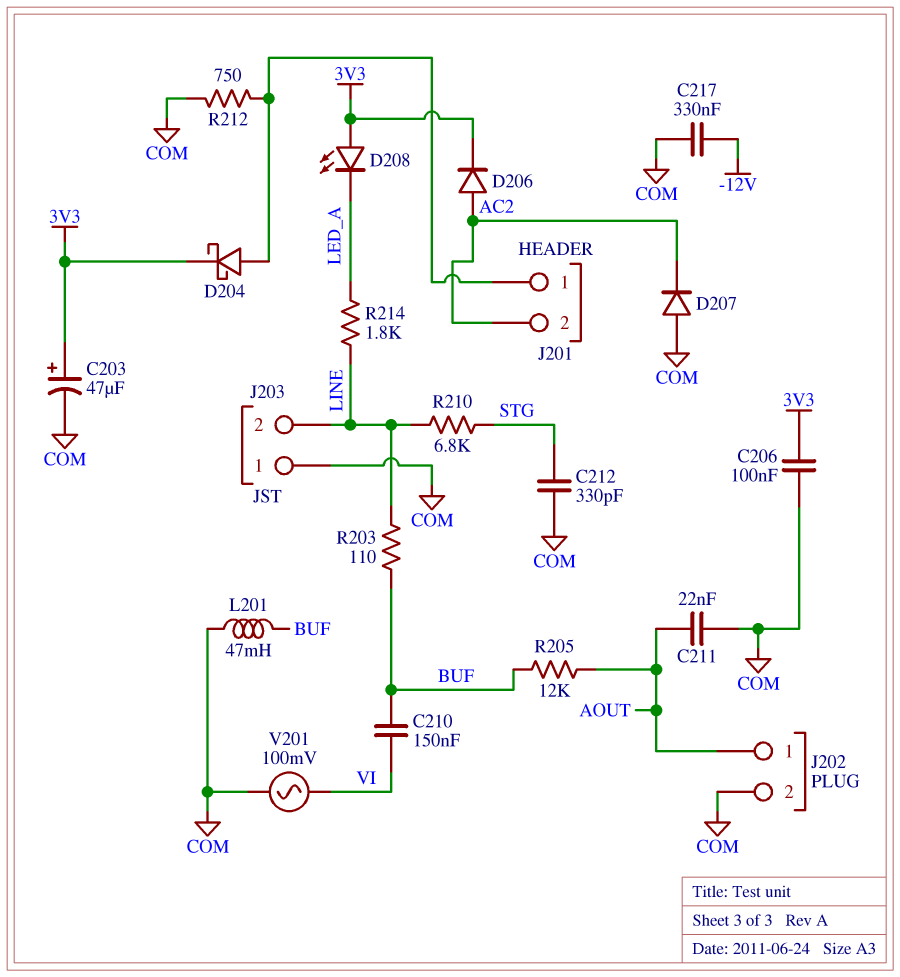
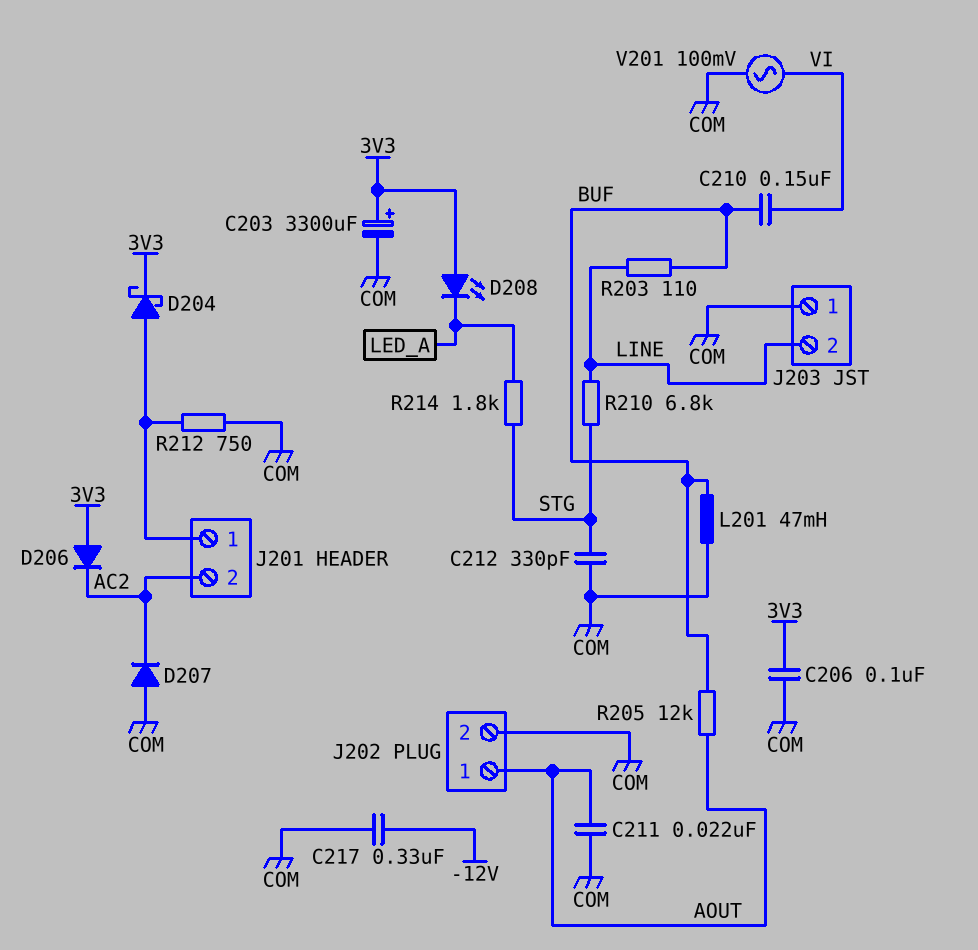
C203: 47uF (plus 3V3, minus COM) -> 3300uF (plus 3V3, minus COM)
D206: diode (A AC2, K 3V3) -> diode (A 3V3, K AC2)
R214: 1.8k (LED_A, LINE) -> 1.8k (LED_A, STG)

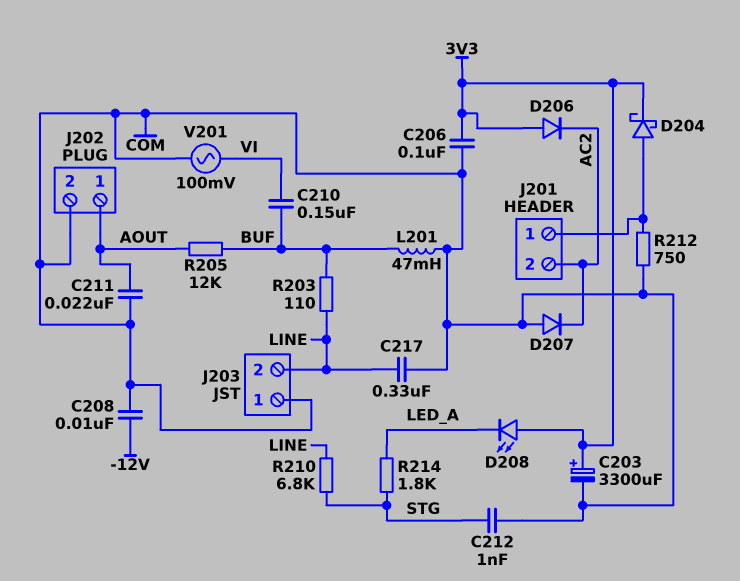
C208: none -> 10nF (-12V, COM)
C212: 330pF (COM, STG) -> 1nF (COM, STG)
C217: 330nF (-12V, COM) -> 330nF (COM, LINE)

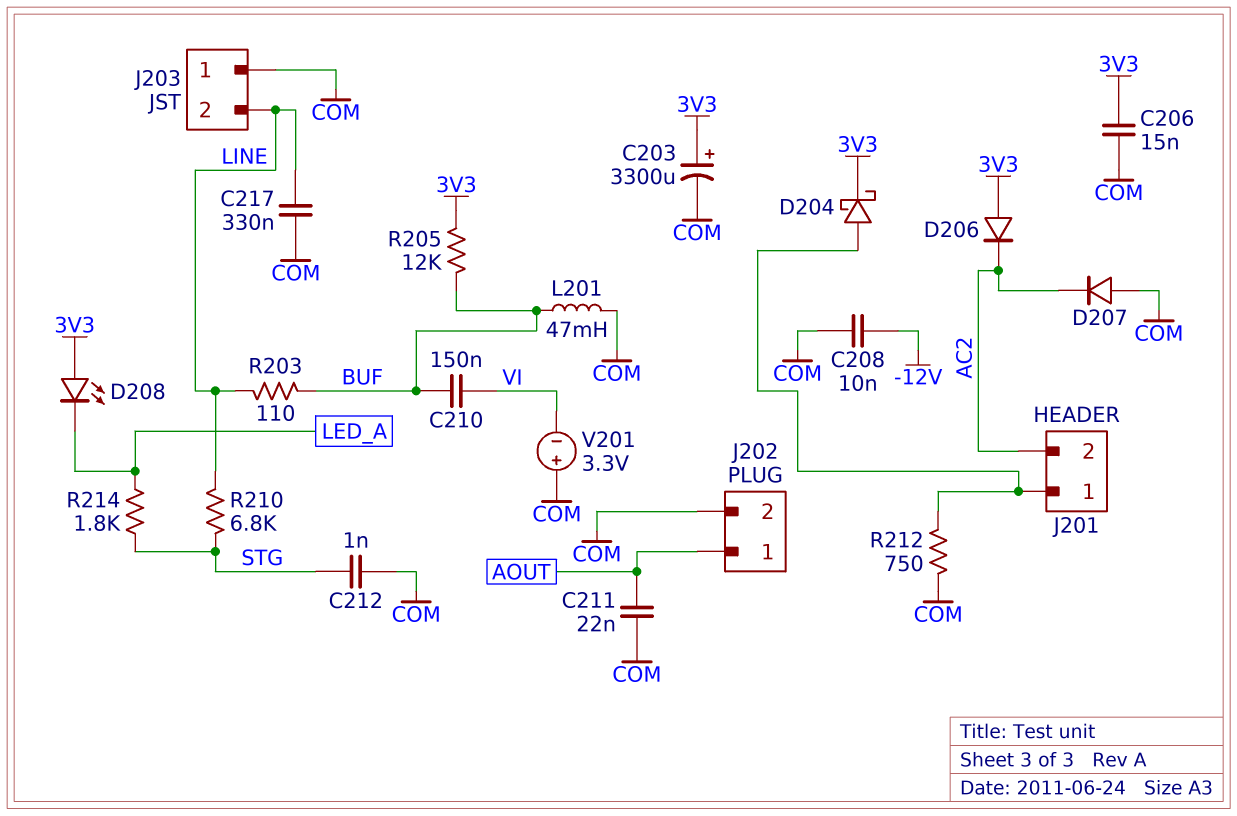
C206: 100nF (3V3, COM) -> 15nF (3V3, COM)
R205: 12k (AOUT, BUF) -> 12k (3V3, BUF)
V201: AC 100mV (COM, VI) -> 3.3V (plus COM, minus VI)

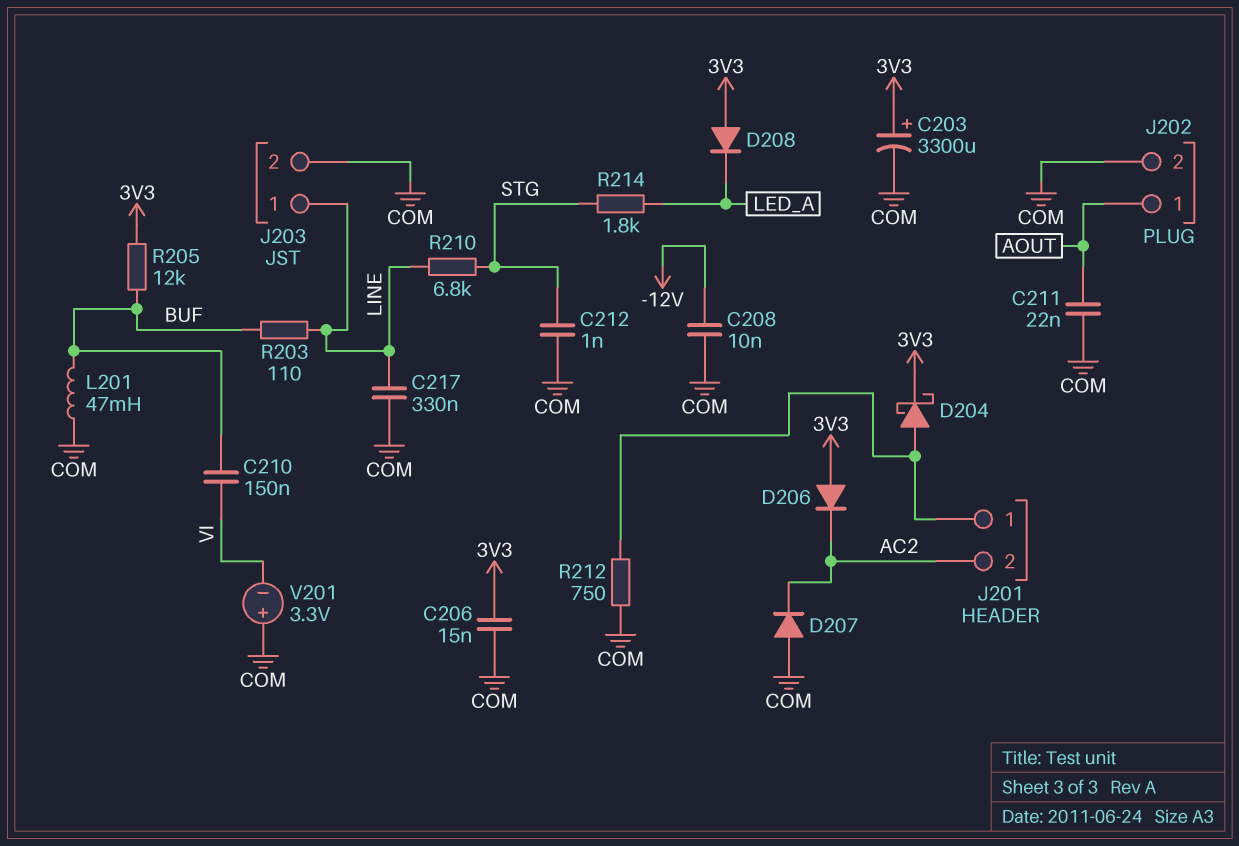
D208: LED (A 3V3, K LED_A) -> diode (A 3V3, K LED_A)
J203 pin 1: COM -> LINE
J203 pin 2: LINE -> COM

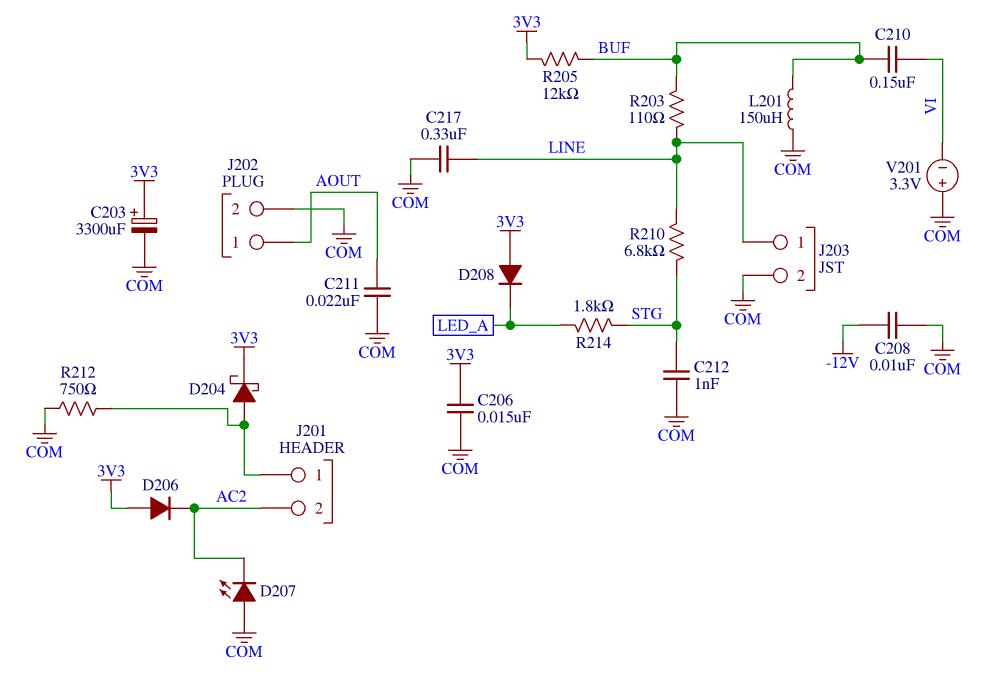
D207: diode (A COM, K AC2) -> LED (A COM, K AC2)
L201: 47mH (BUF, COM) -> 150uH (BUF, COM)

